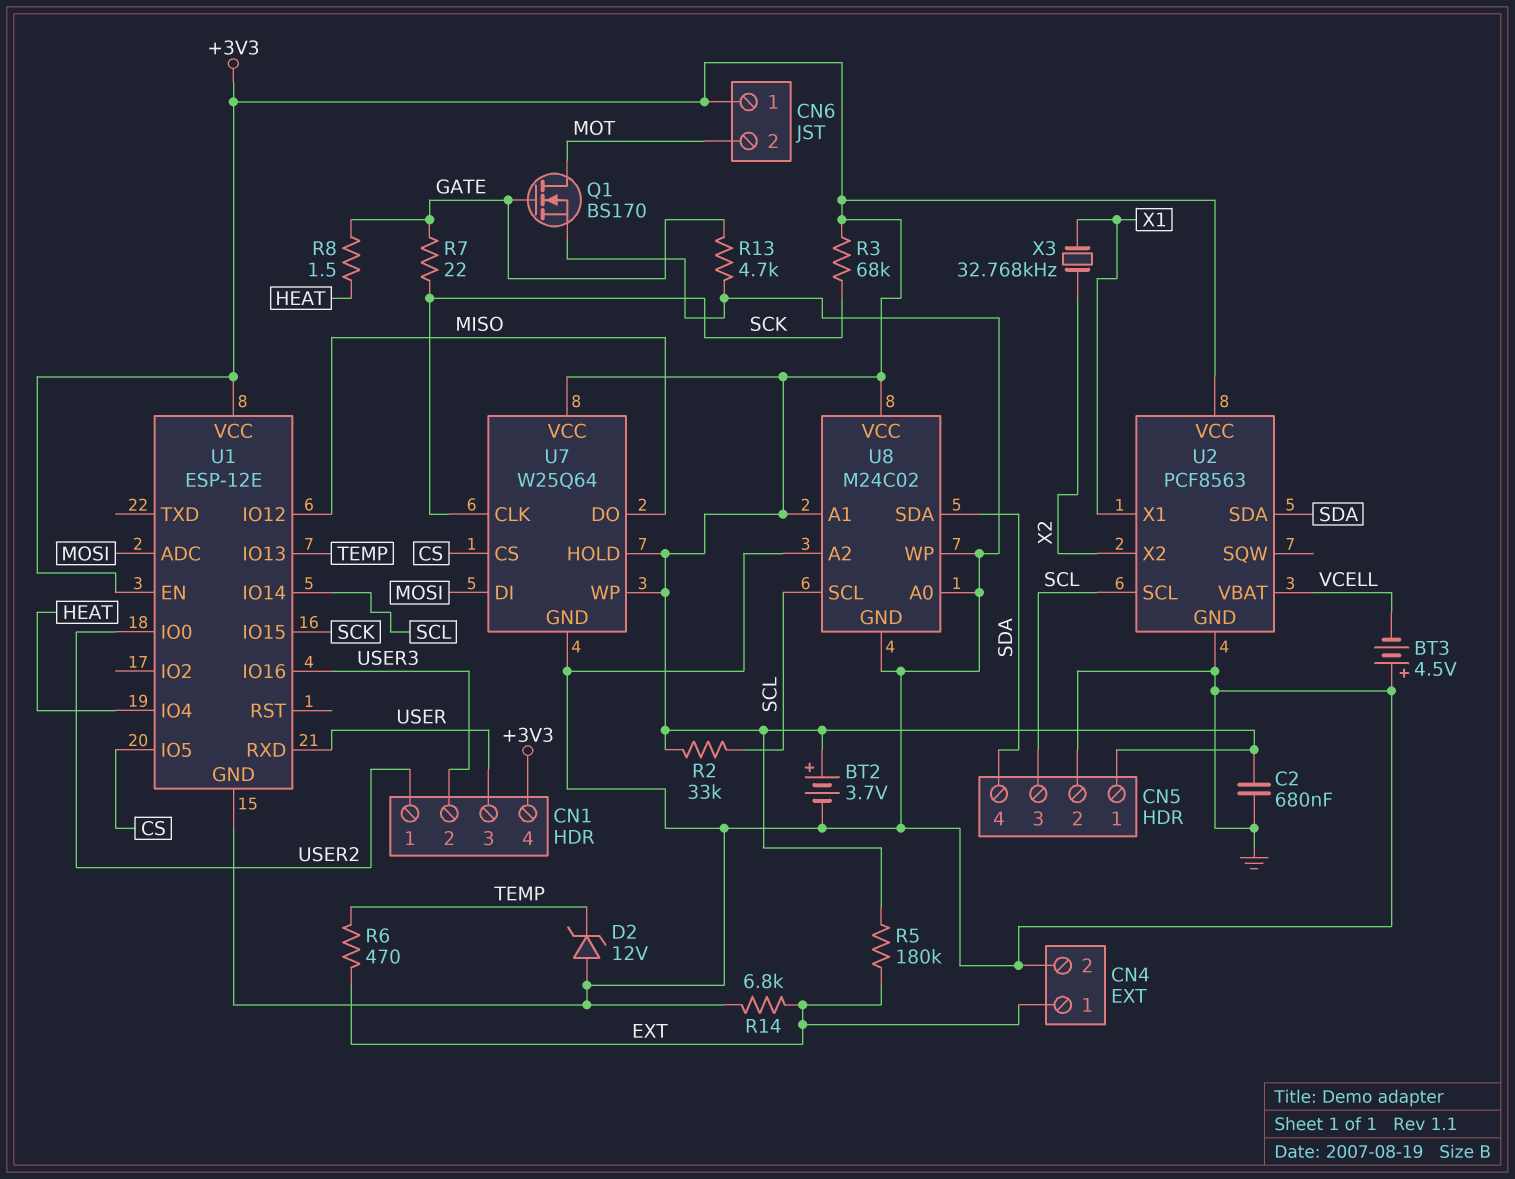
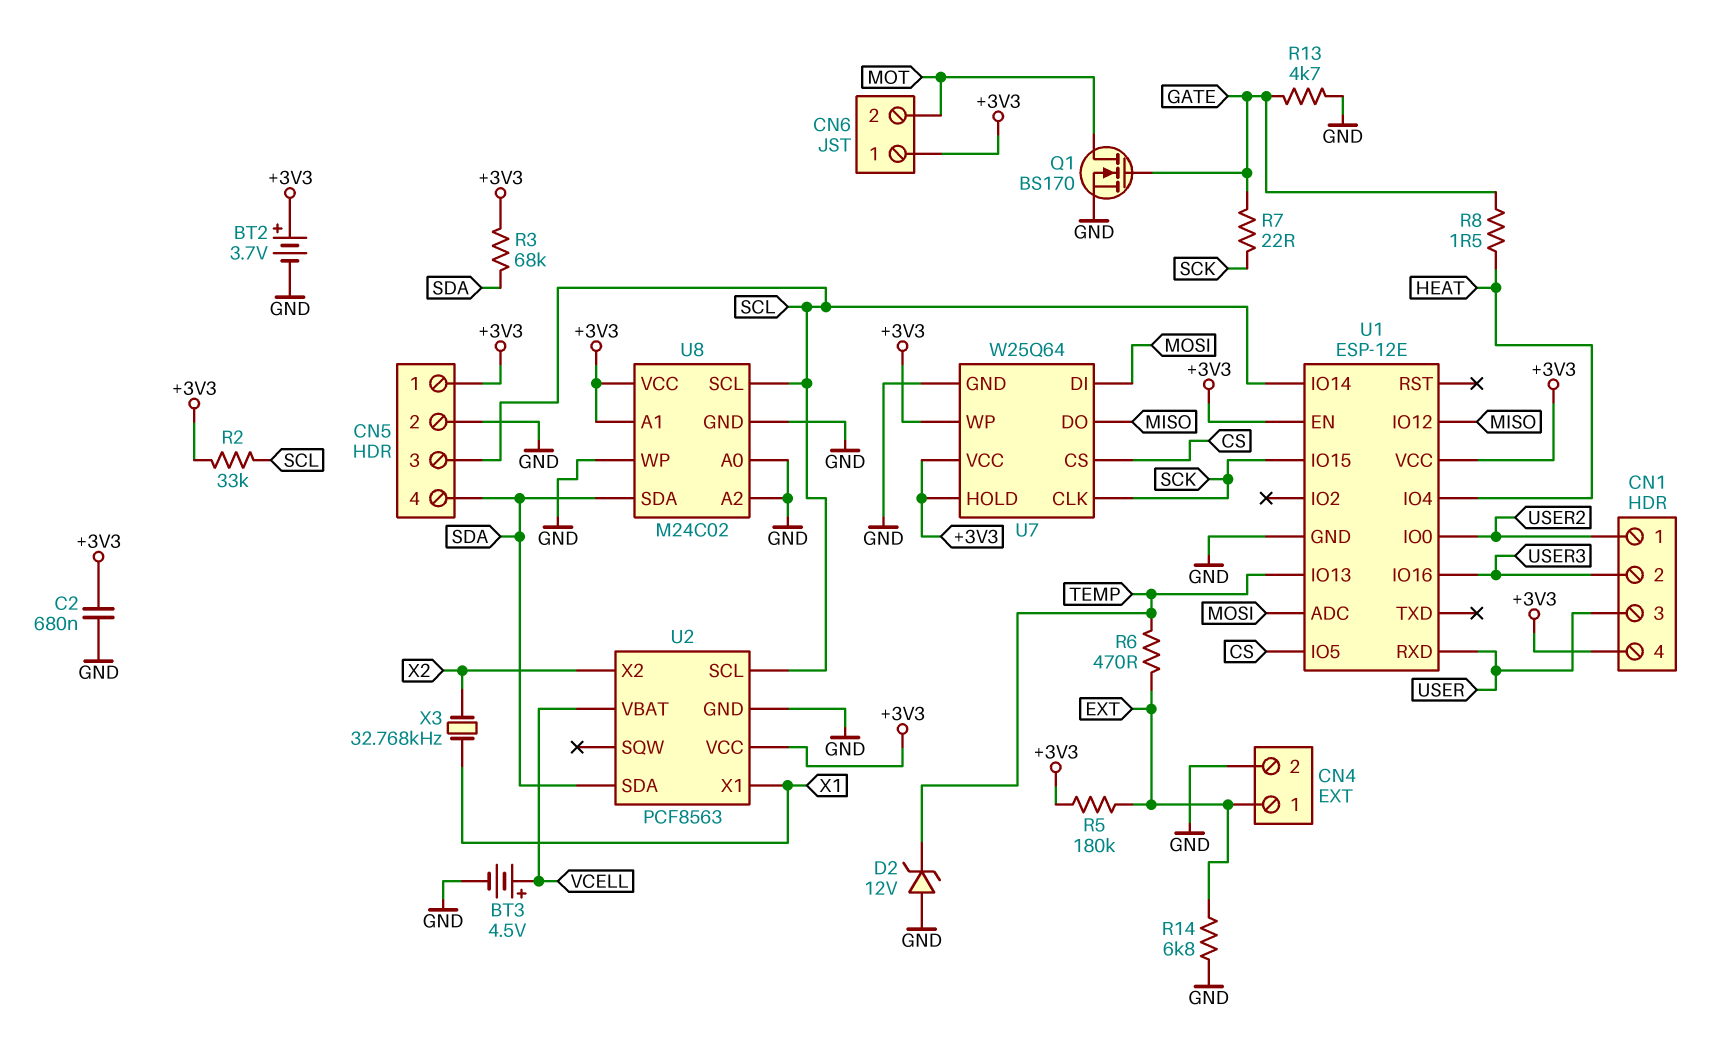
BT3: 4.5V (plus GND, minus VCELL) -> 4.5V (plus VCELL, minus GND)
R3: 68k (+3V3, SCK) -> 68k (+3V3, SDA)

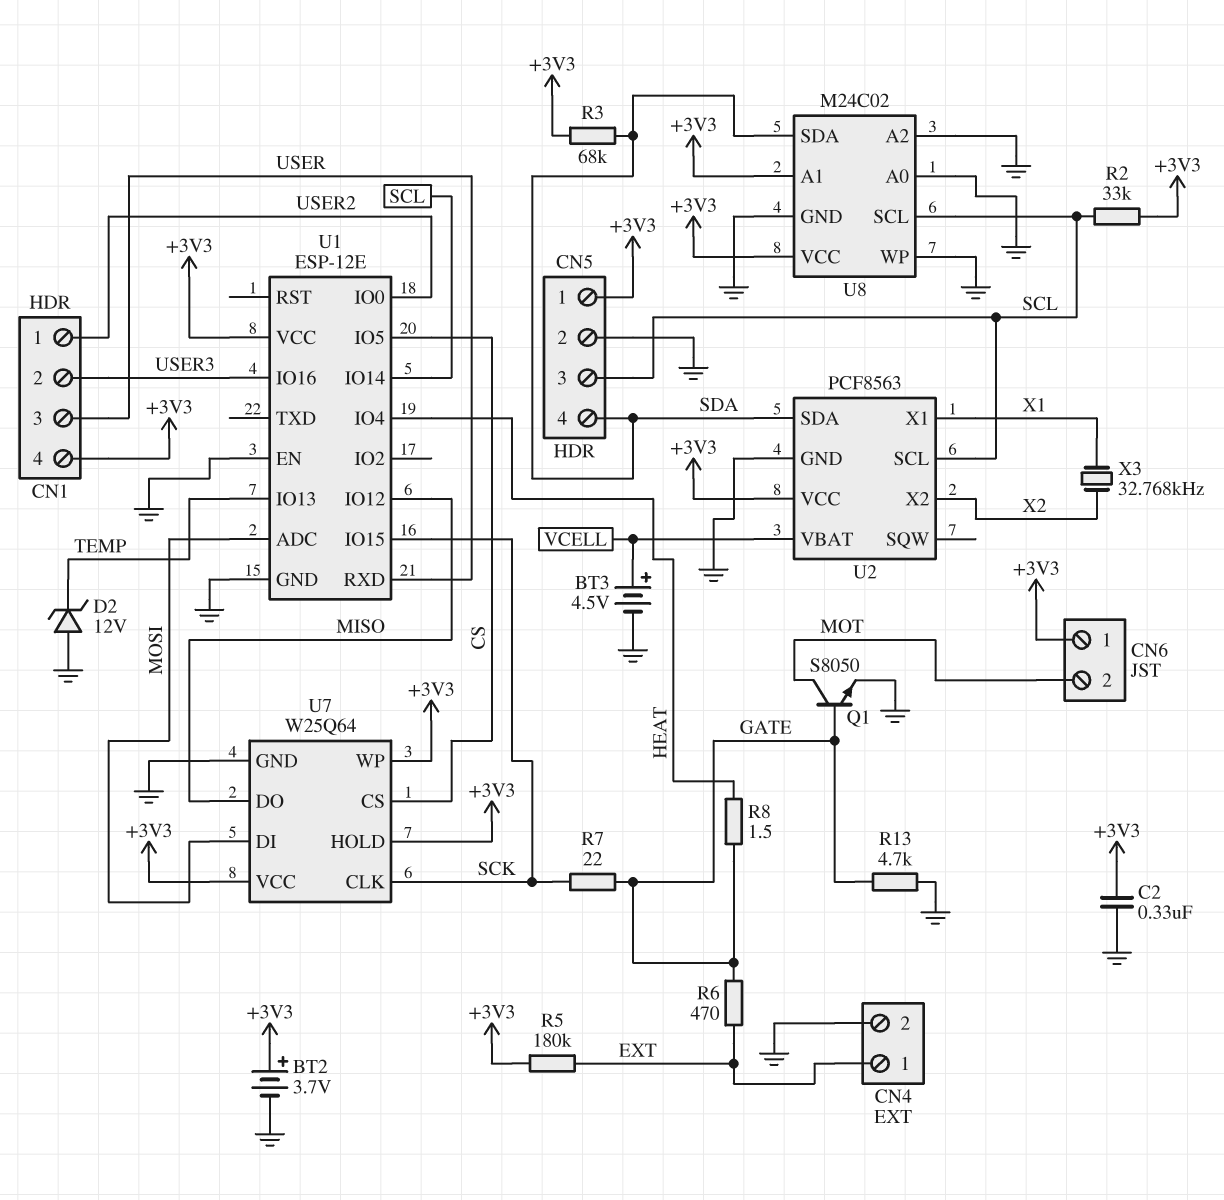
C2: 680nF (+3V3, GND) -> 330nF (+3V3, GND)
Q1: NMOS BS170 (G GATE, D MOT, S GND) -> NPN S8050 (B GATE, C MOT, E GND)
R6: 470 (EXT, TEMP) -> 470 (EXT, GATE)
R14: 6.8k (EXT, GND) -> none
U1 pin EN: +3V3 -> GND

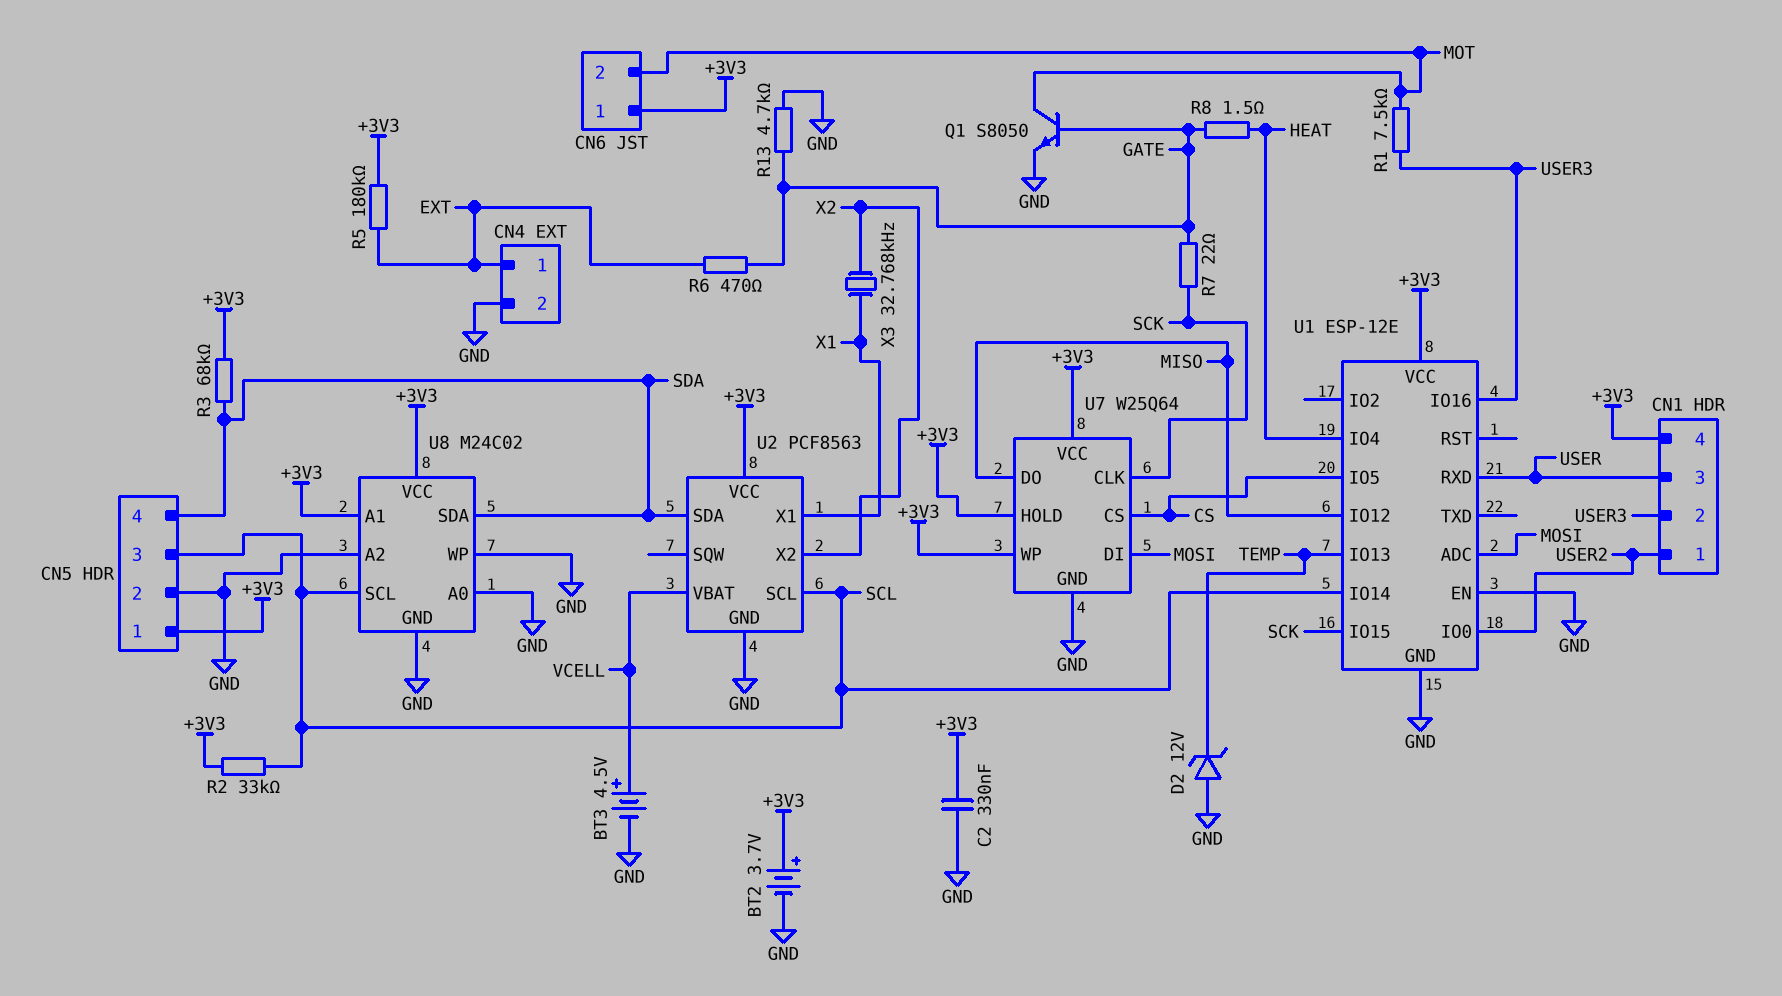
R1: none -> 7.5k (MOT, USER3)

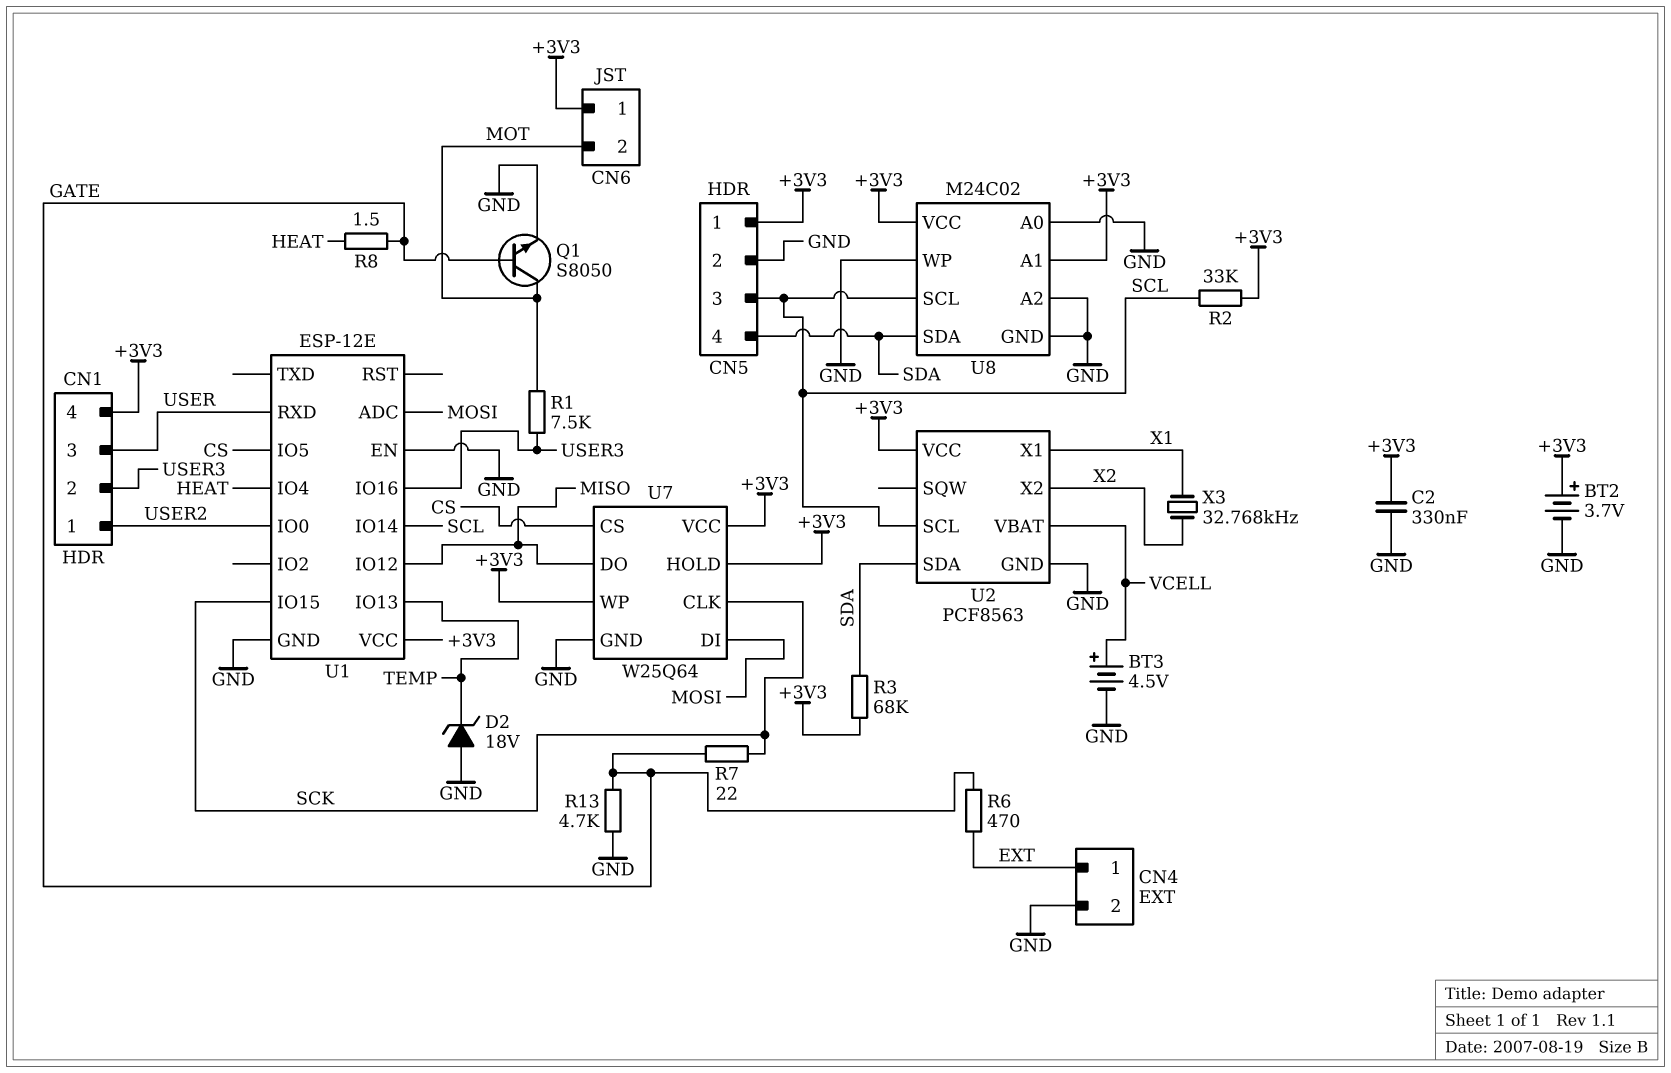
D2: zener 12V (A GND, K TEMP) -> zener 18V (A GND, K TEMP)
R5: 180k (+3V3, EXT) -> none

